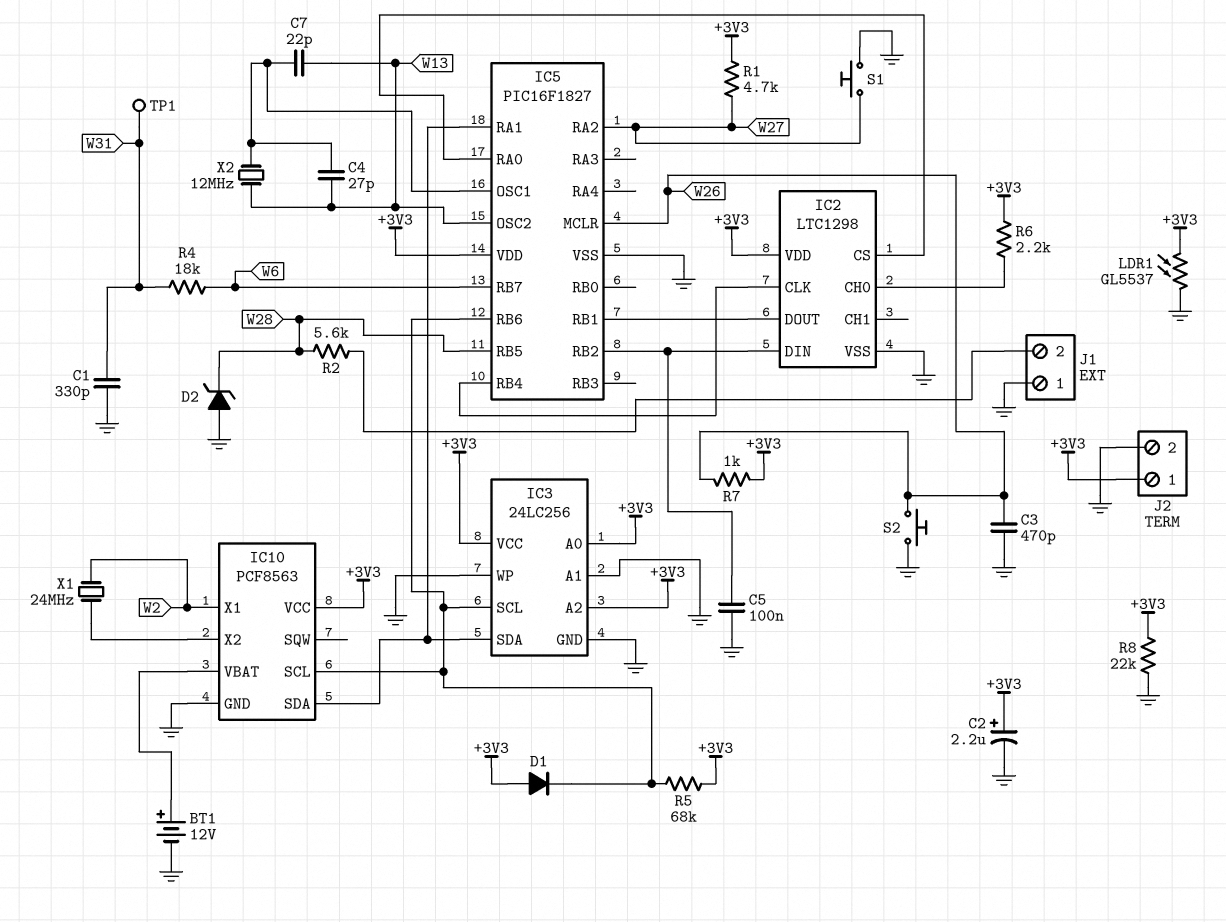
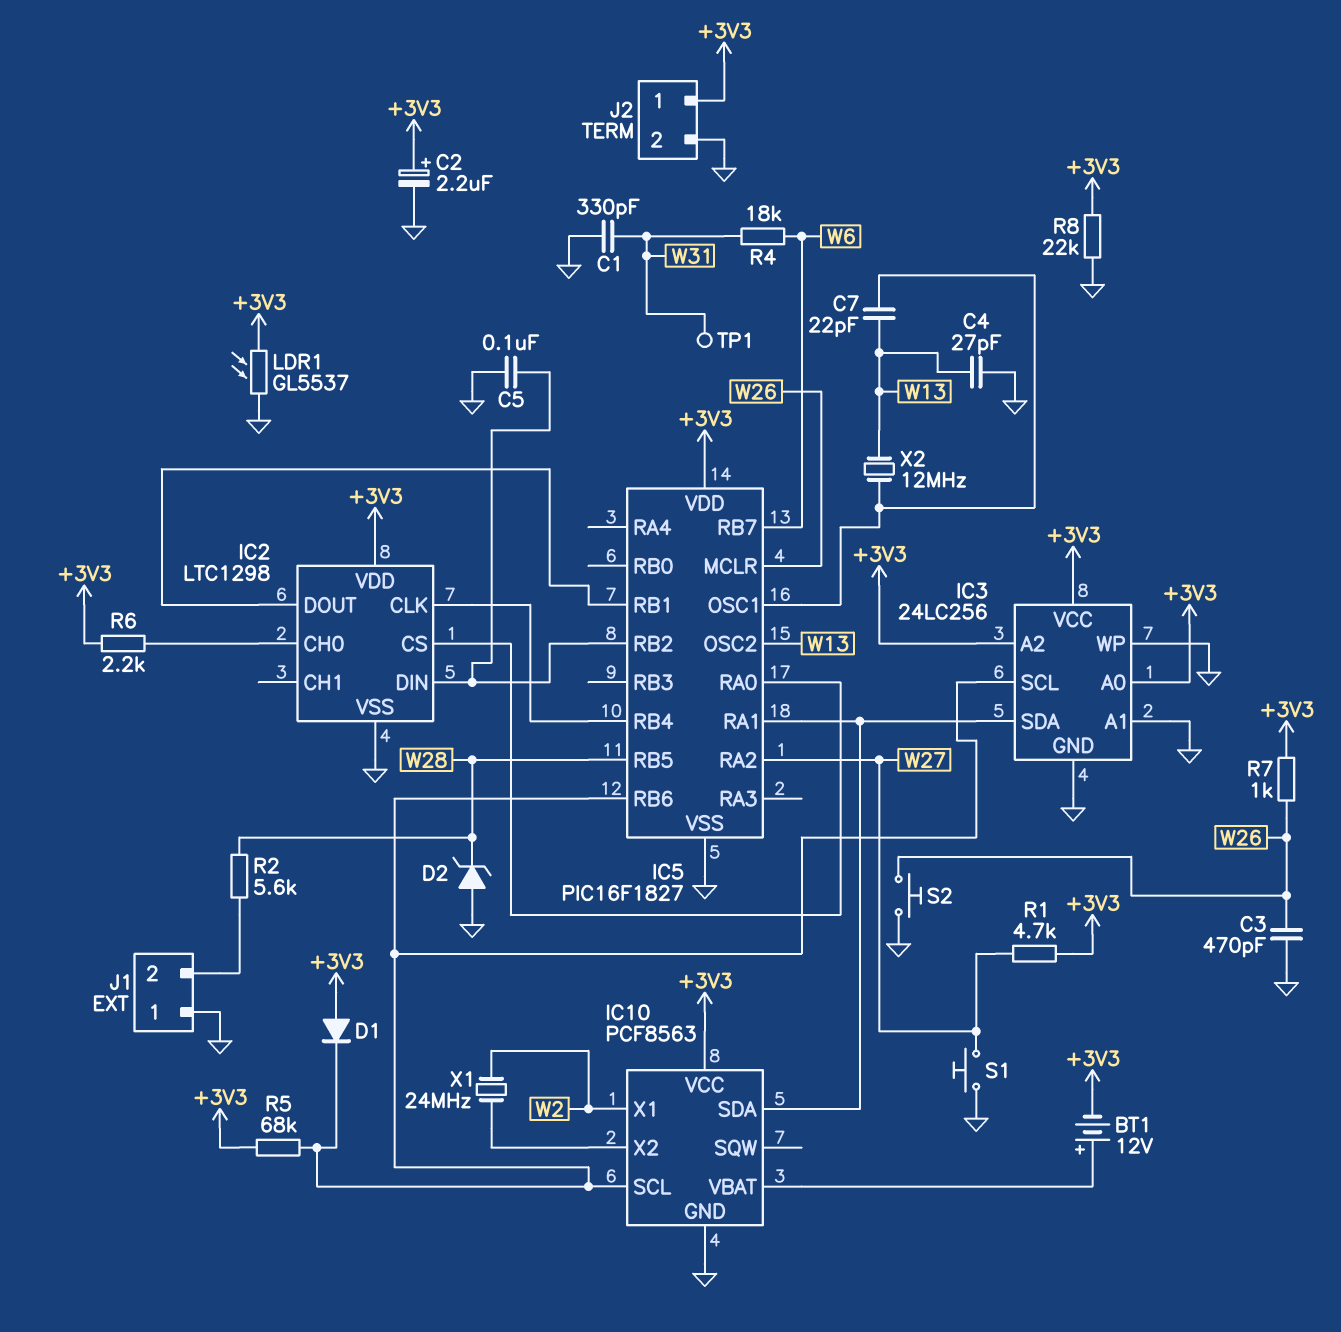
BT1: 12V (plus IC10/VBAT, minus GND) -> 12V (plus IC10/VBAT, minus +3V3)
C4: 27pF (IC5/OSC1, W13) -> 27pF (GND, W13)

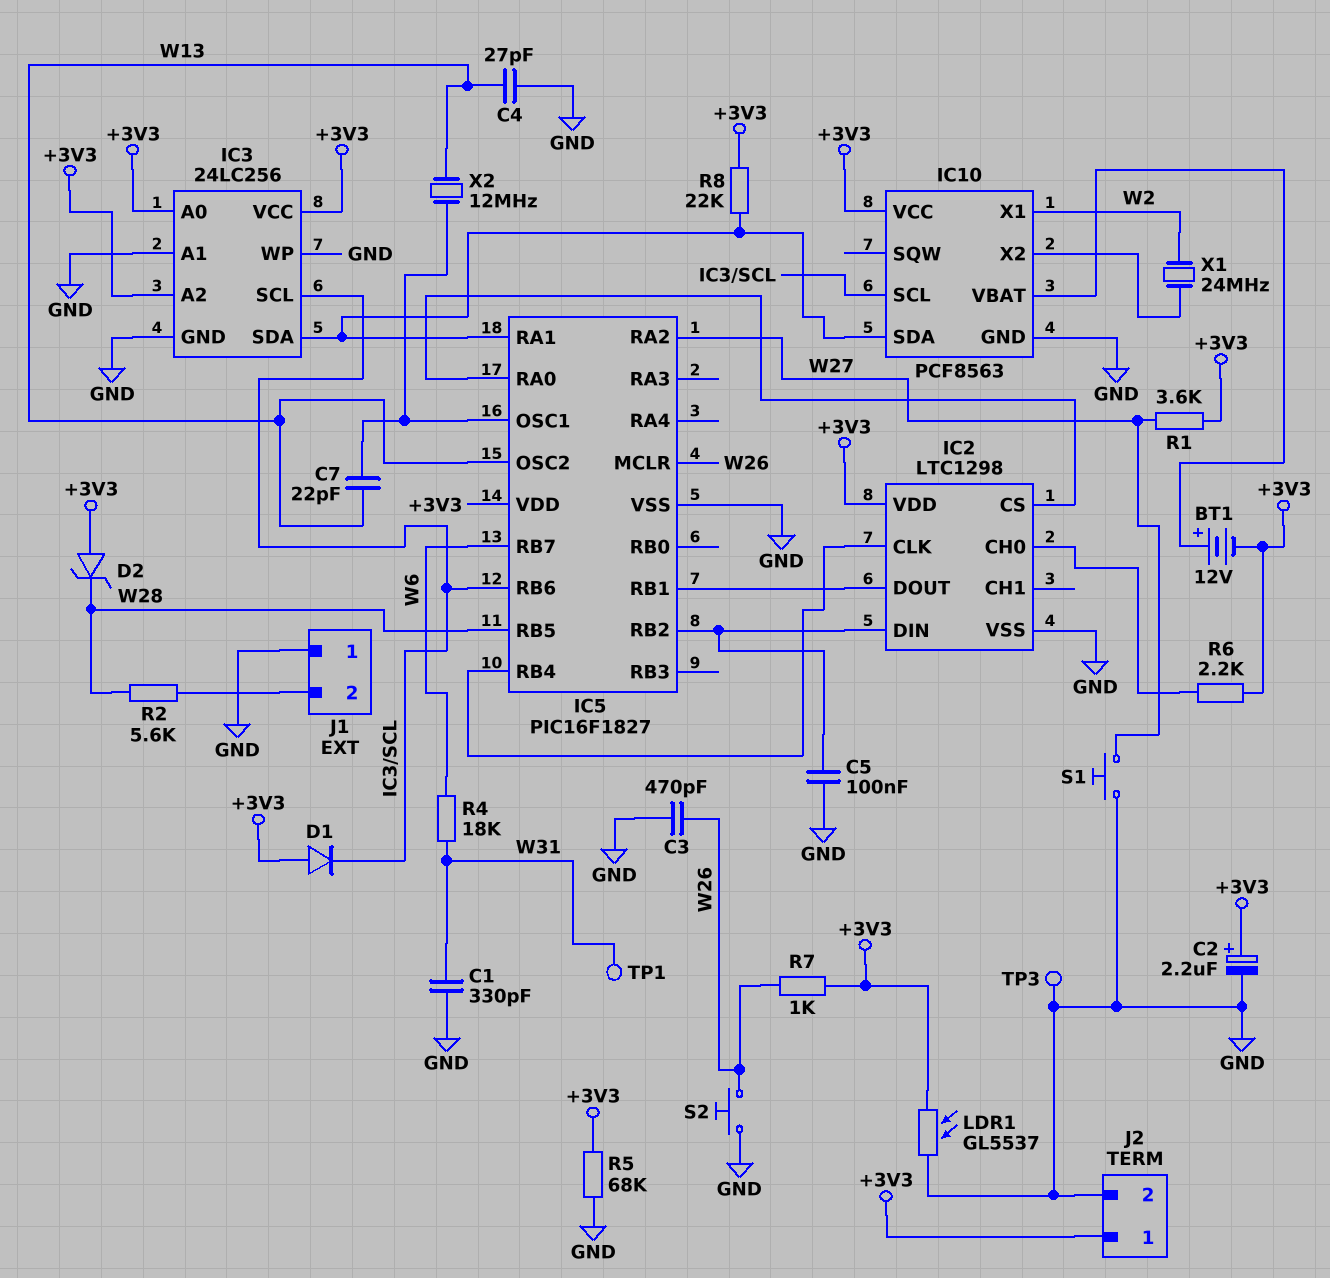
D2: zener (A GND, K W28) -> zener (A +3V3, K W28)
R1: 4.7k (+3V3, W27) -> 3.6k (+3V3, W27)
R5: 68k (+3V3, IC3/SCL) -> 68k (+3V3, GND)
R8: 22k (+3V3, GND) -> 22k (+3V3, IC3/SDA)
TP3: none -> test point (GND)

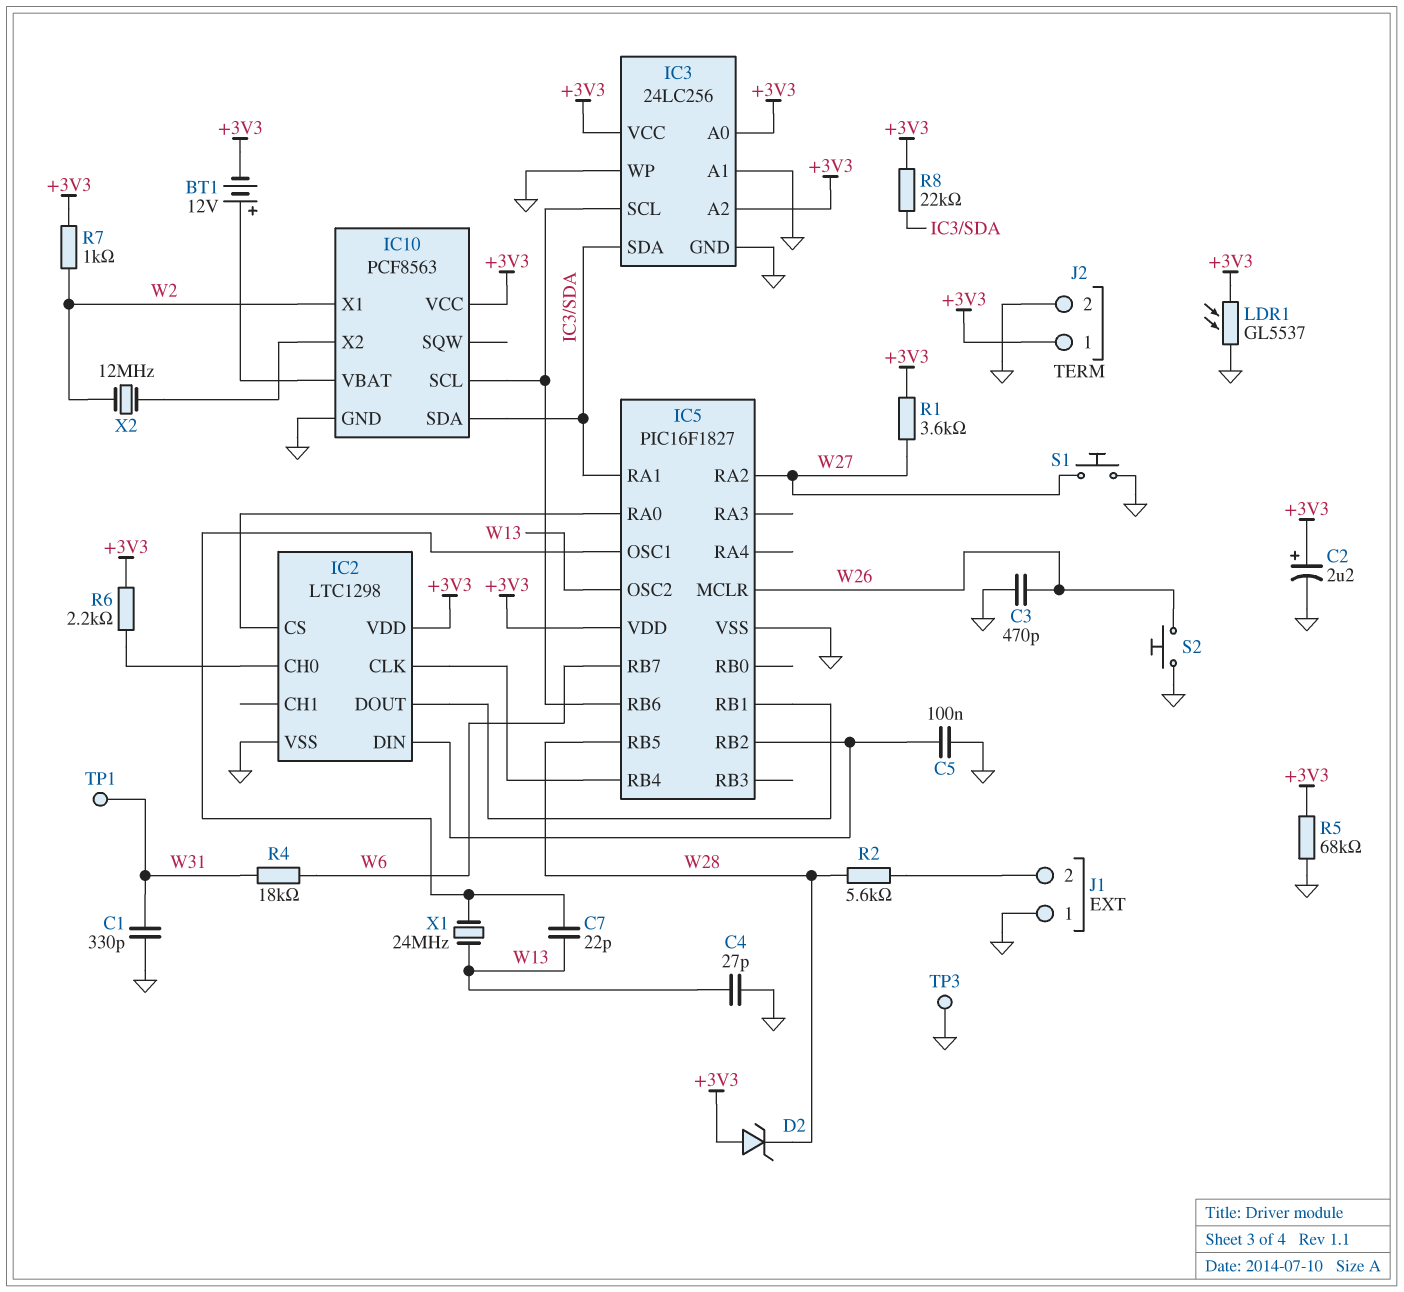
D1: diode (A +3V3, K IC3/SCL) -> none
R7: 1k (+3V3, W26) -> 1k (+3V3, W2)
X1: 24MHz (IC10/X2, W2) -> 24MHz (IC5/OSC1, W13)
X2: 12MHz (IC5/OSC1, W13) -> 12MHz (IC10/X2, W2)

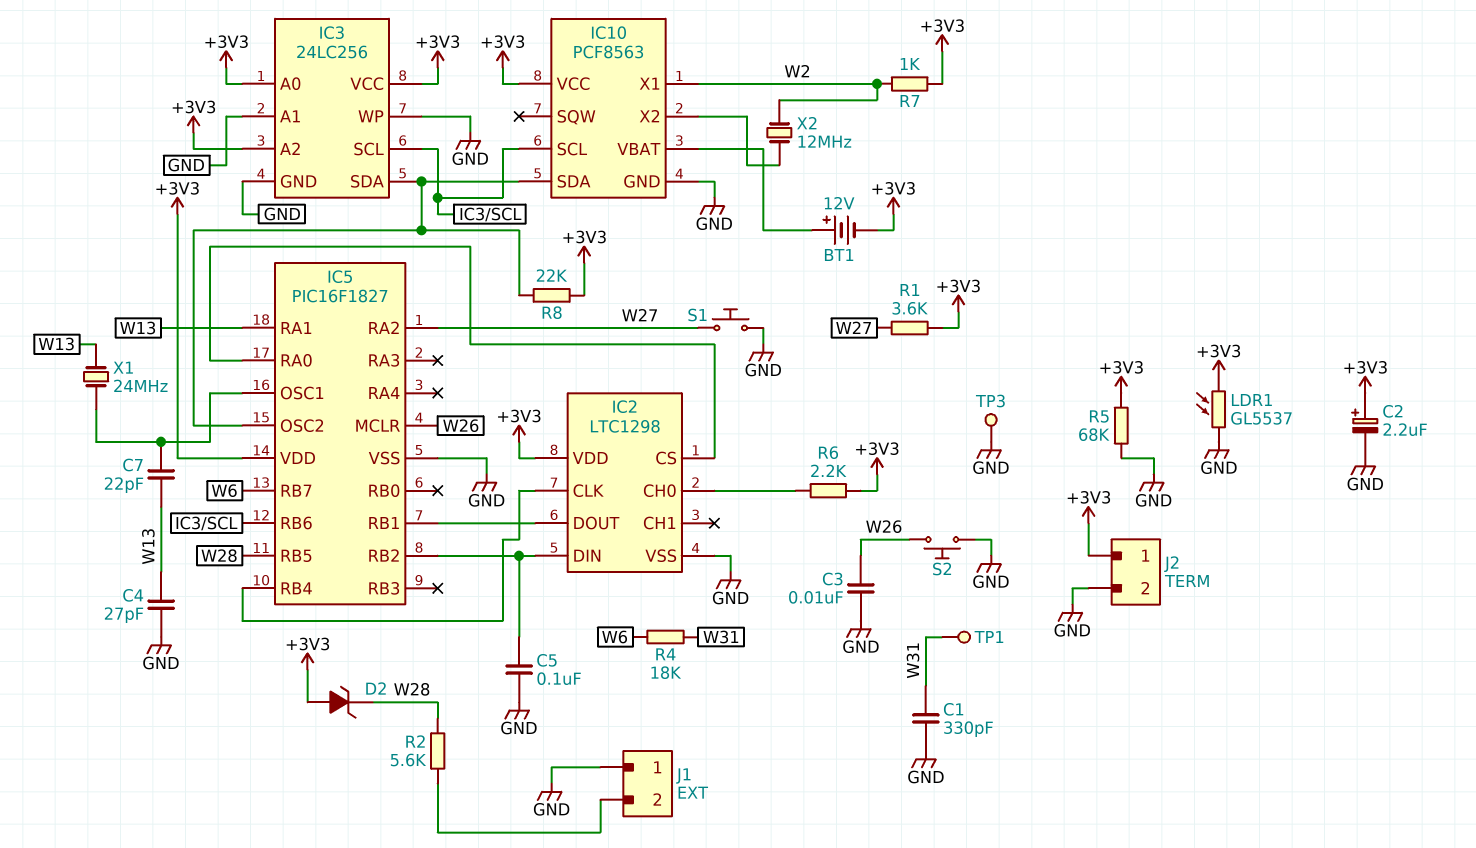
C3: 470pF (GND, W26) -> 10nF (GND, W26)
IC5 pin OSC2: W13 -> IC3/SDA
IC5 pin RA1: IC3/SDA -> W13

